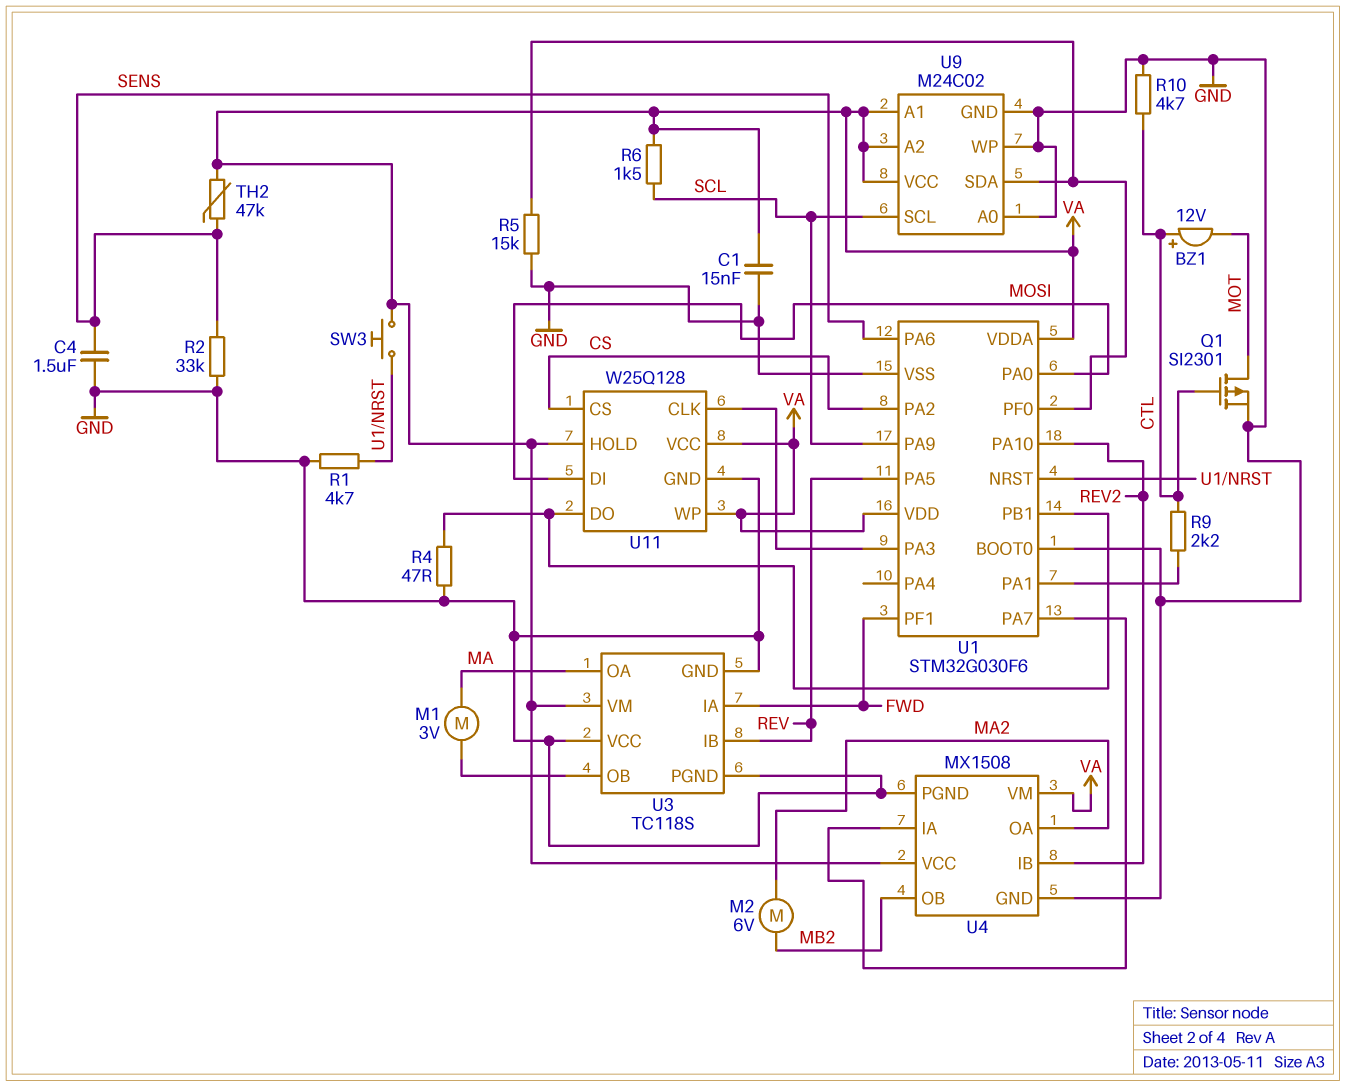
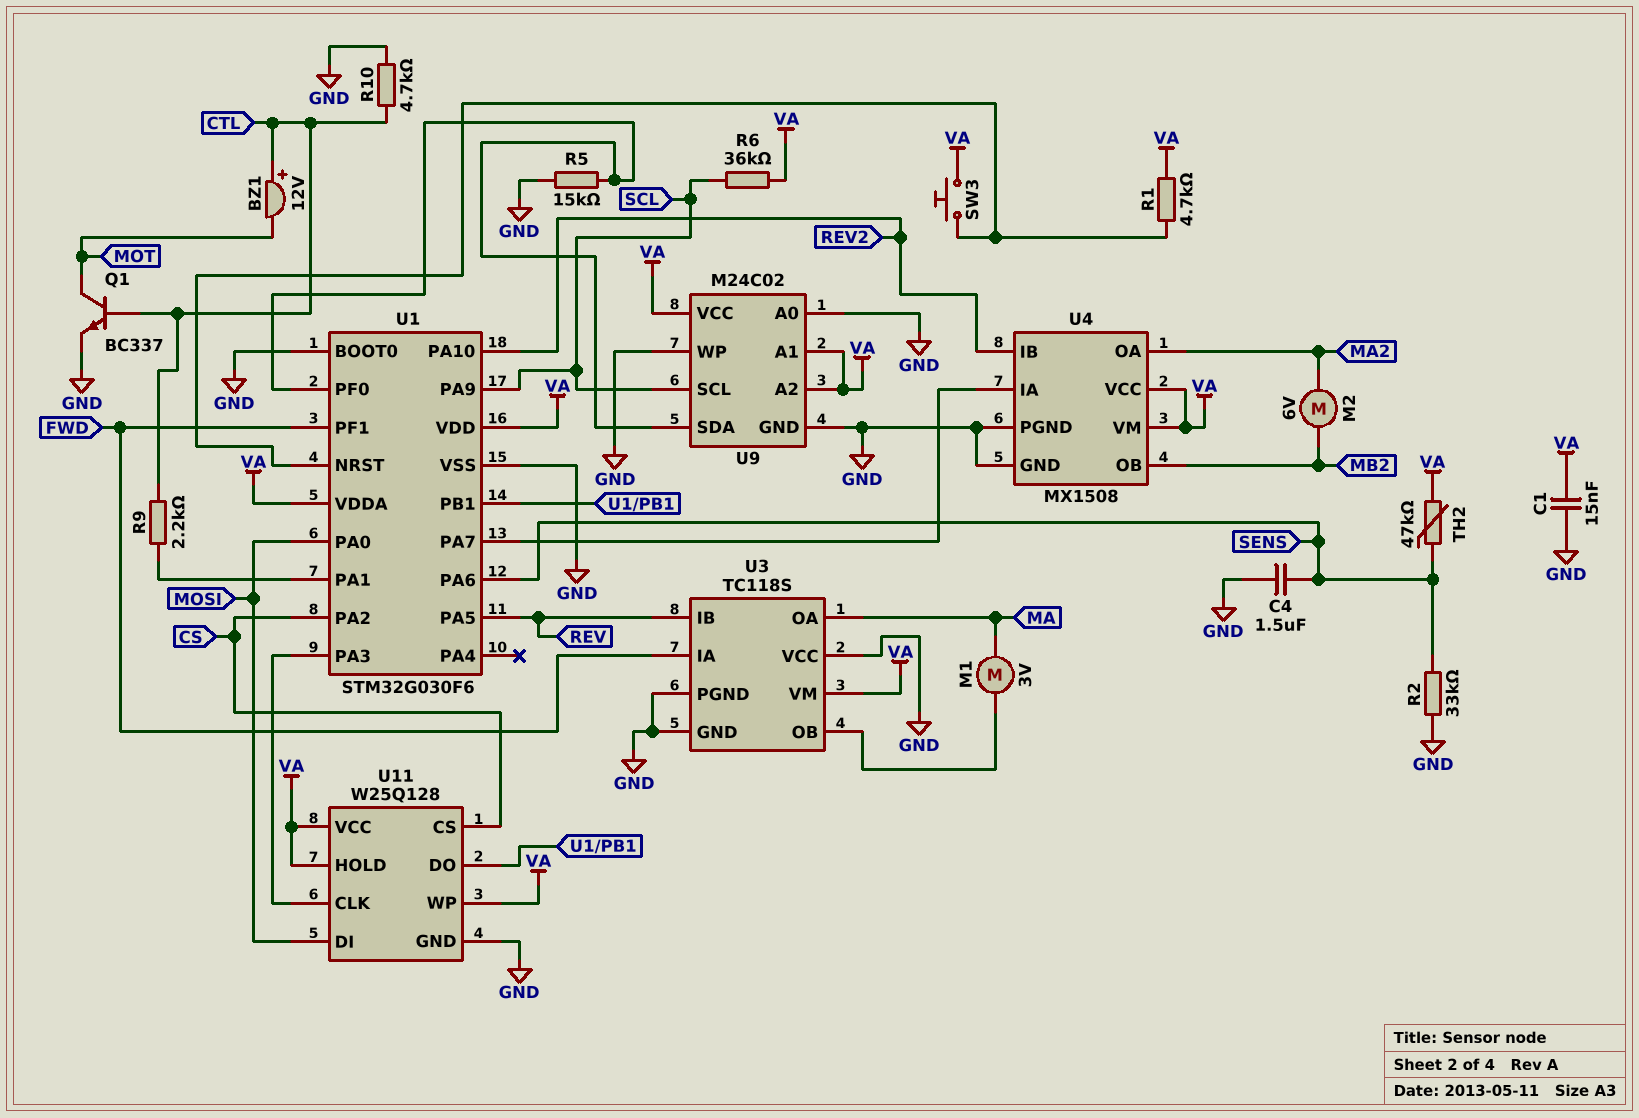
Q1: PMOS SI2301 (G CTL, D MOT, S GND) -> NPN BC337 (B CTL, C MOT, E GND)
R1: 4.7k (GND, U1/NRST) -> 4.7k (U1/NRST, VA)
R4: 47 (GND, U1/PB1) -> none
R6: 1.5k (SCL, VA) -> 36k (SCL, VA)

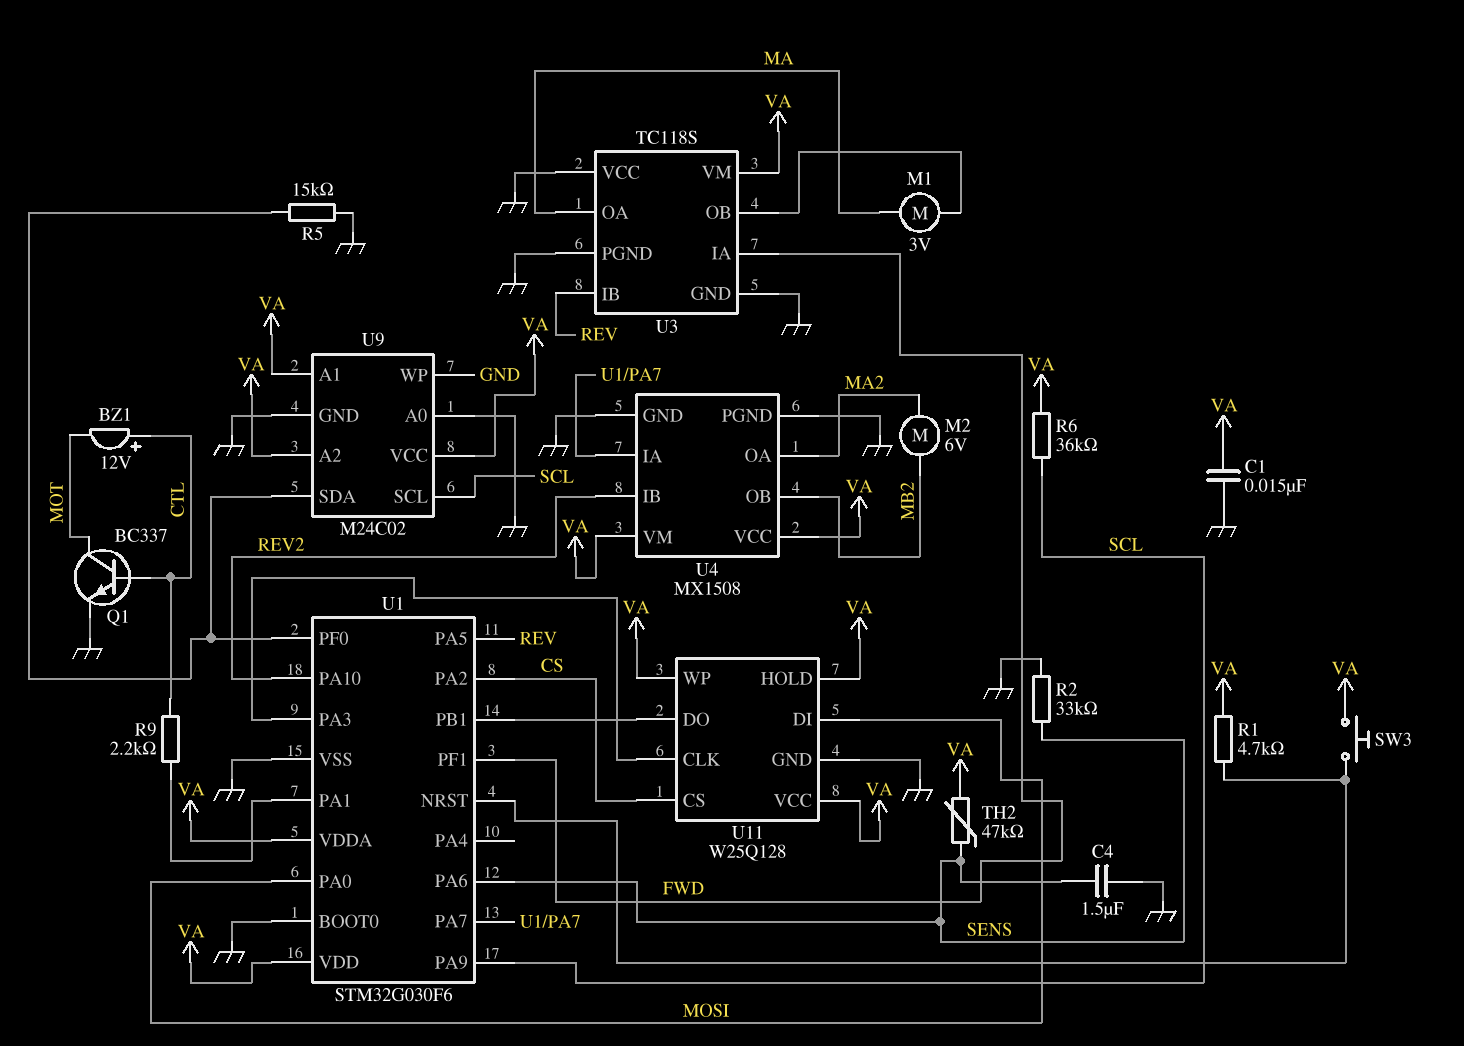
R10: 4.7k (CTL, GND) -> none

